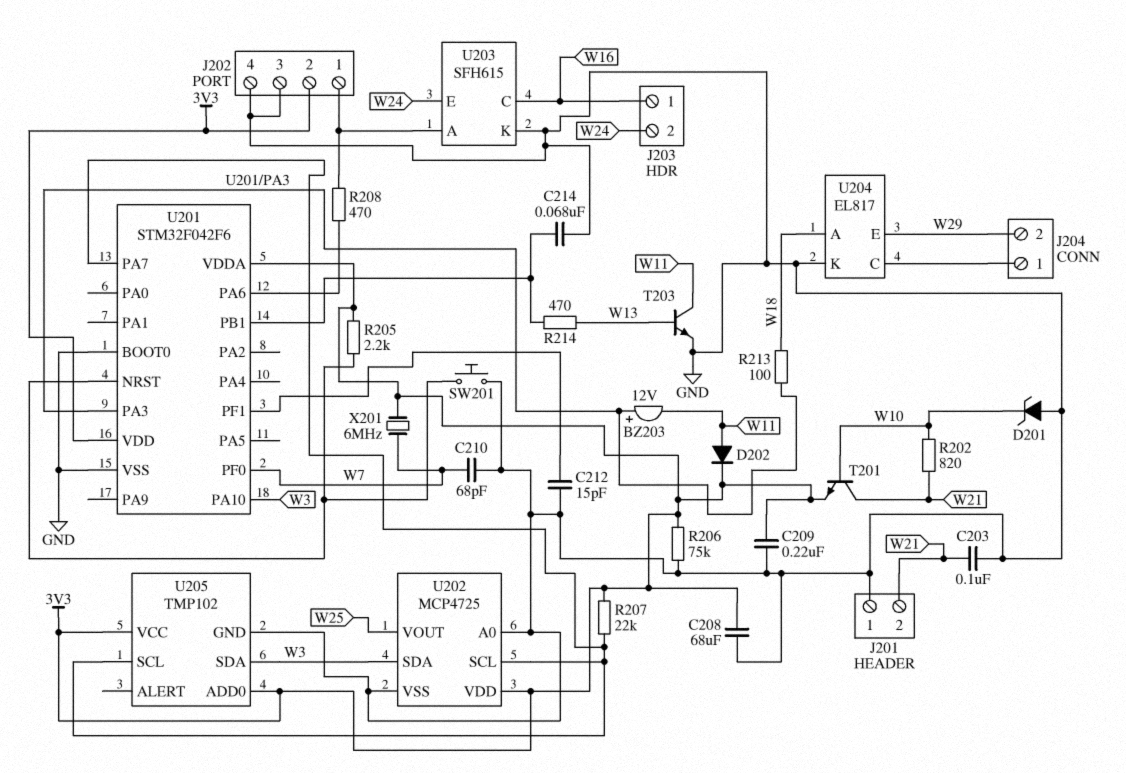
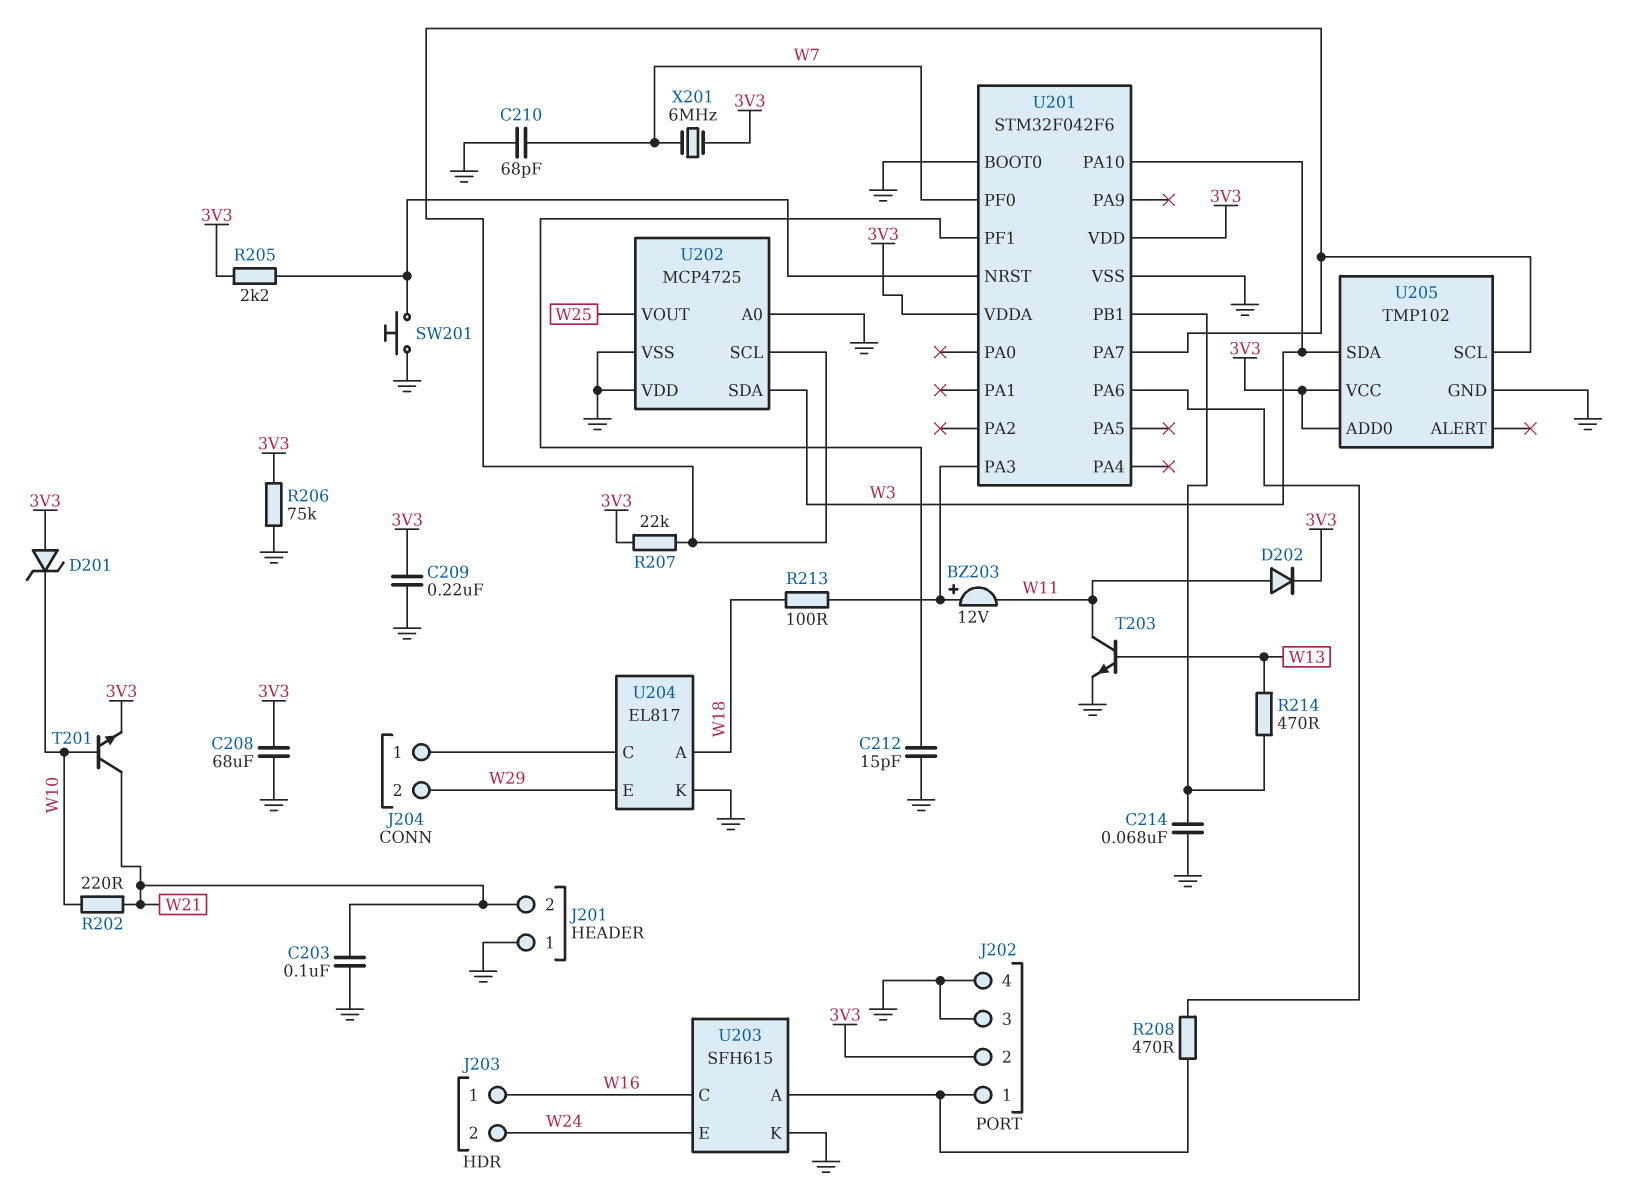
D201: zener (A GND, K W10) -> zener (A 3V3, K W10)
R202: 820 (W10, W21) -> 220 (W10, W21)
U202 pin VDD: 3V3 -> GND

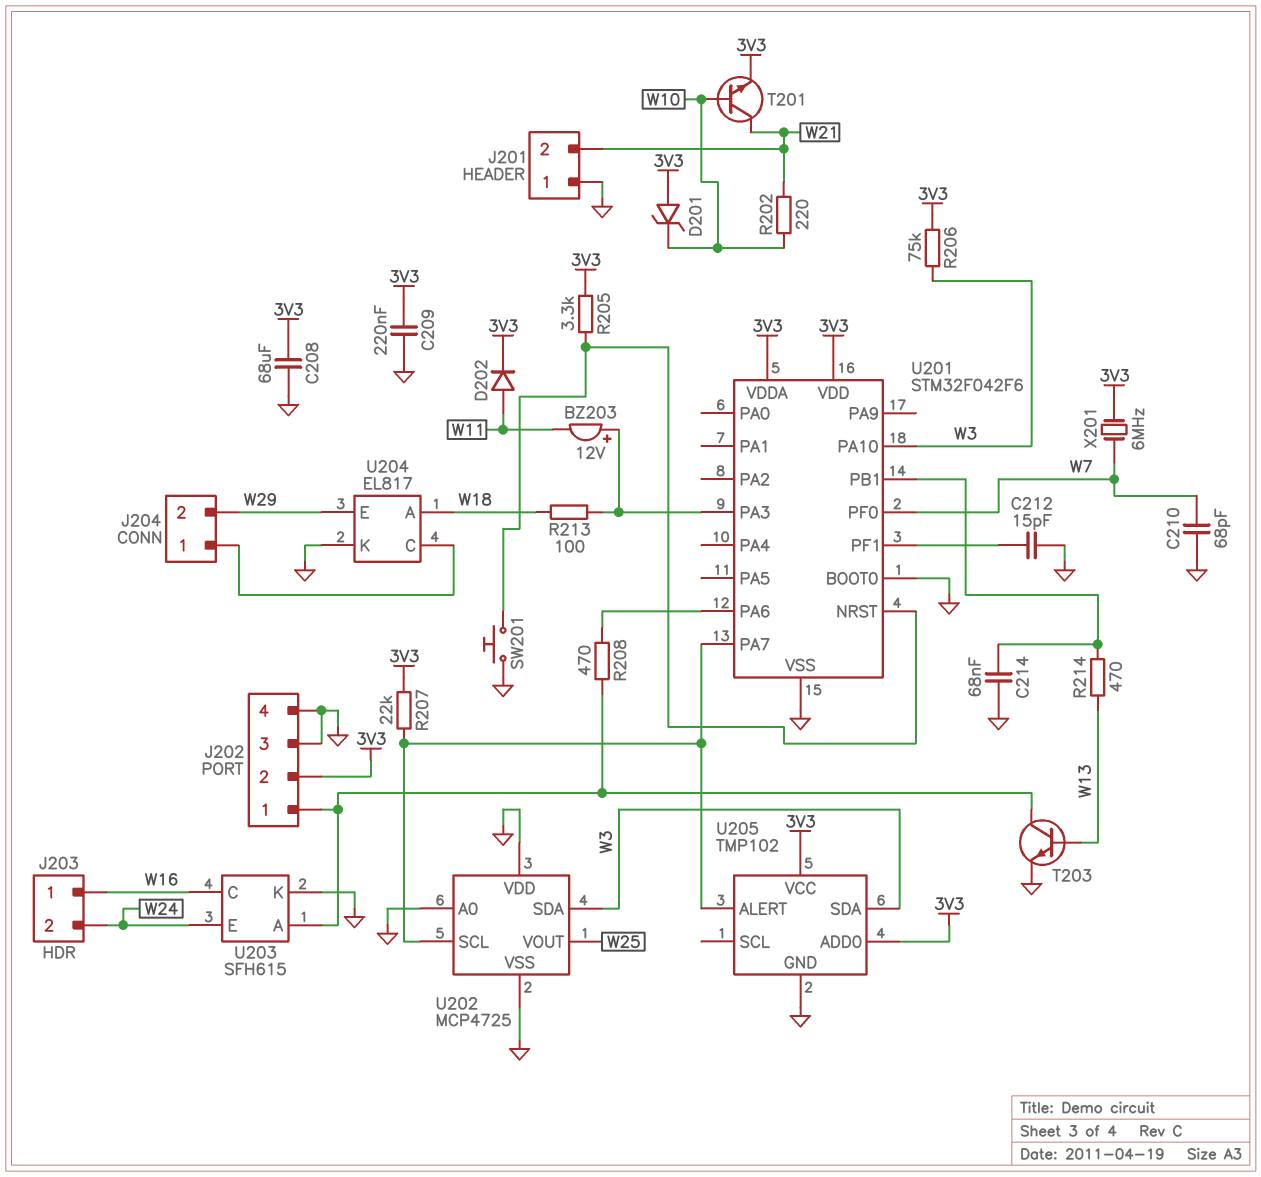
C203: 100nF (GND, W21) -> none
R205: 2.2k (3V3, U201/NRST) -> 3.3k (3V3, U201/NRST)
R206: 75k (3V3, GND) -> 75k (3V3, W3)
T203: NPN (B W13, C W11, E GND) -> NPN (B W13, C J202/1, E GND)
U205 pin ALERT: none -> U201/PA7
U205 pin SCL: U201/PA7 -> none

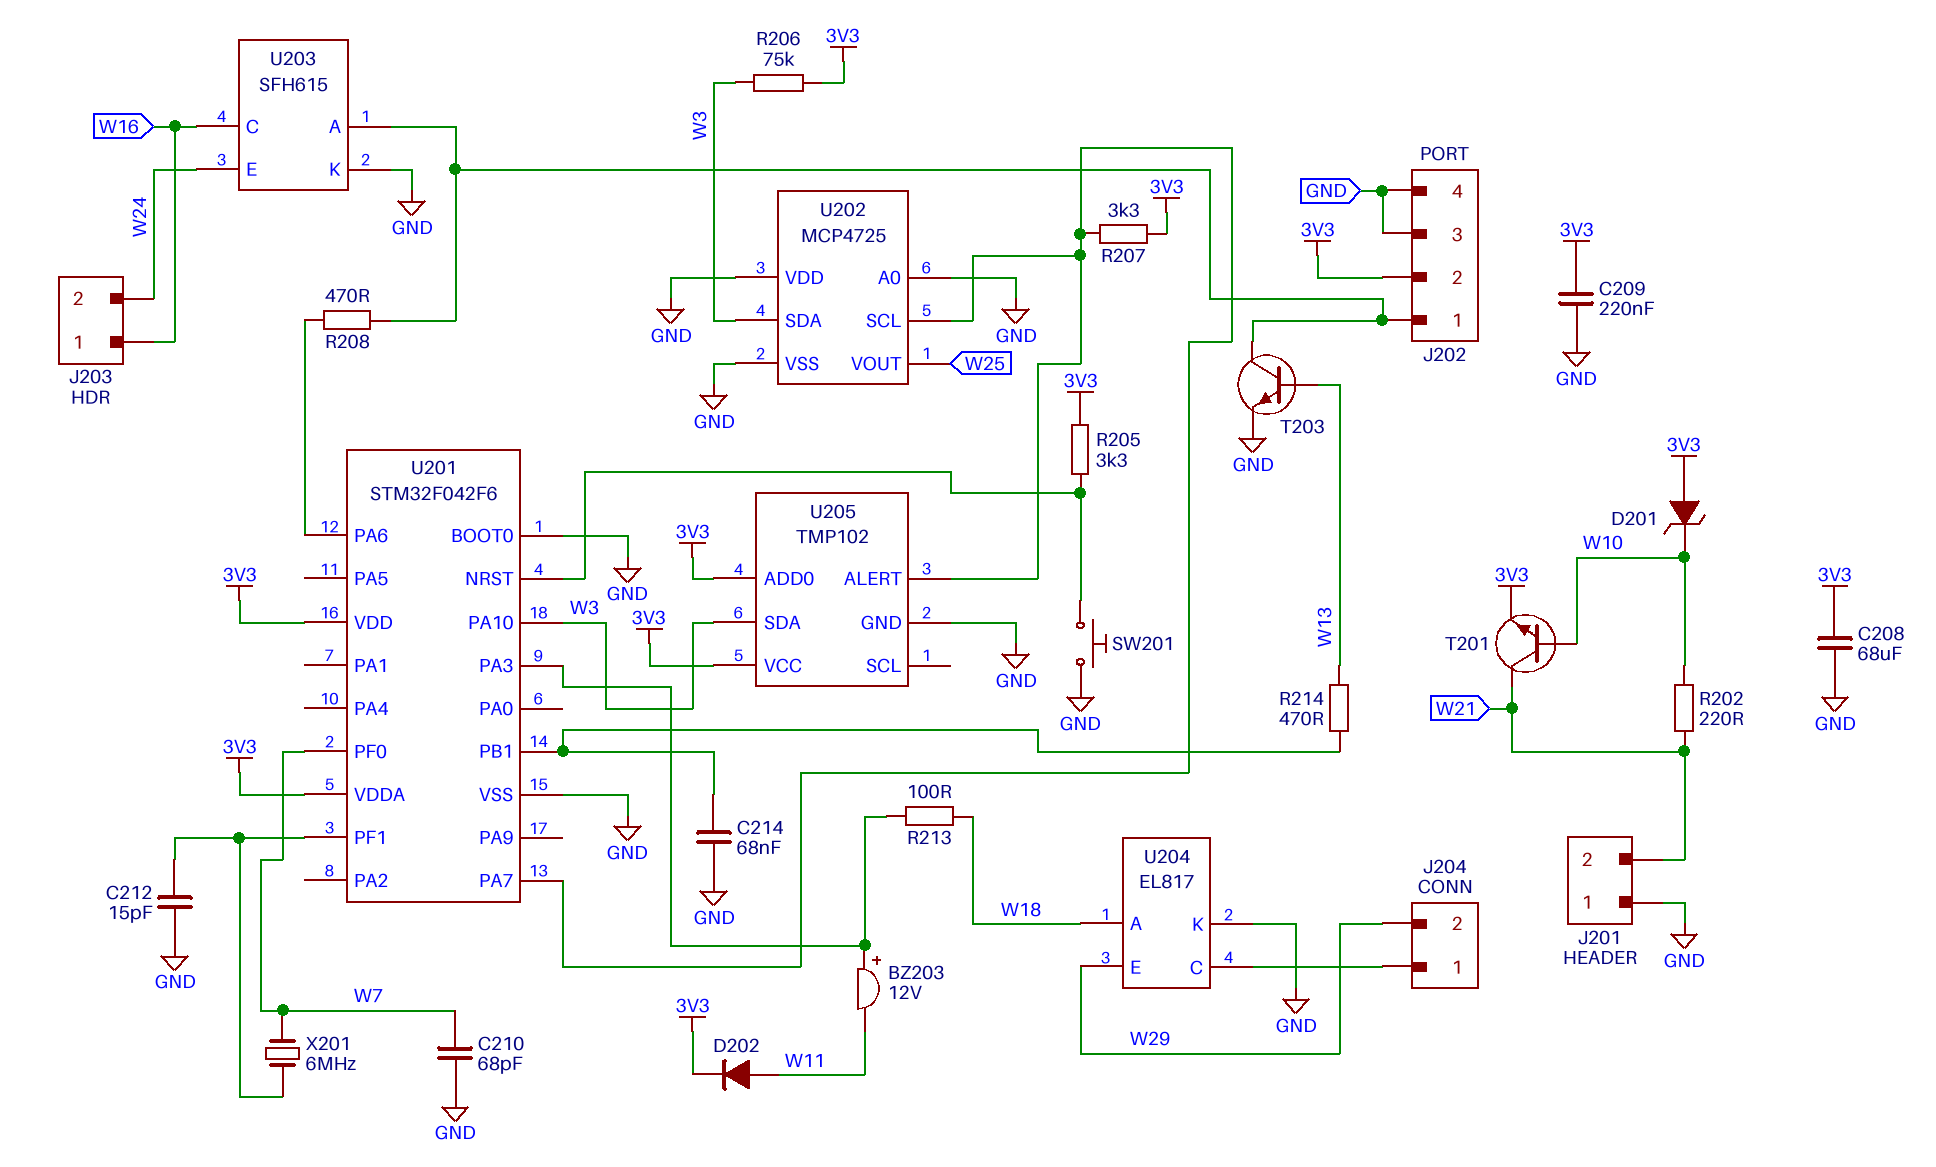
R207: 22k (3V3, U201/PA7) -> 3.3k (3V3, U201/PA7)
X201: 6MHz (3V3, W7) -> 6MHz (U201/PF1, W7)

